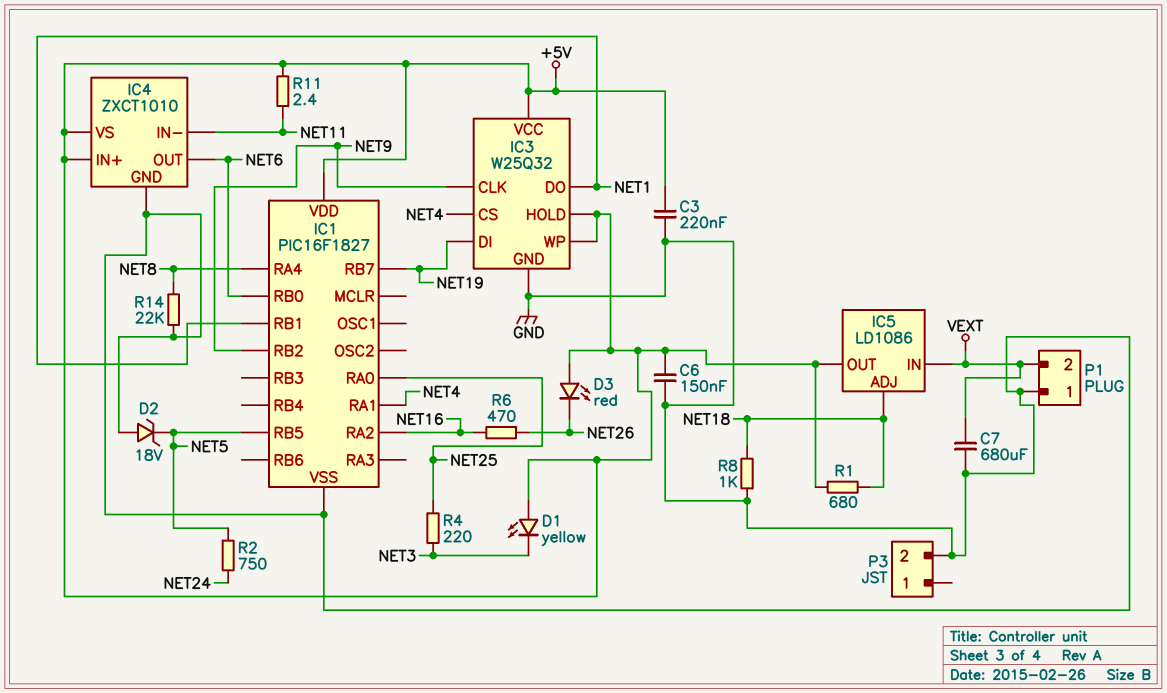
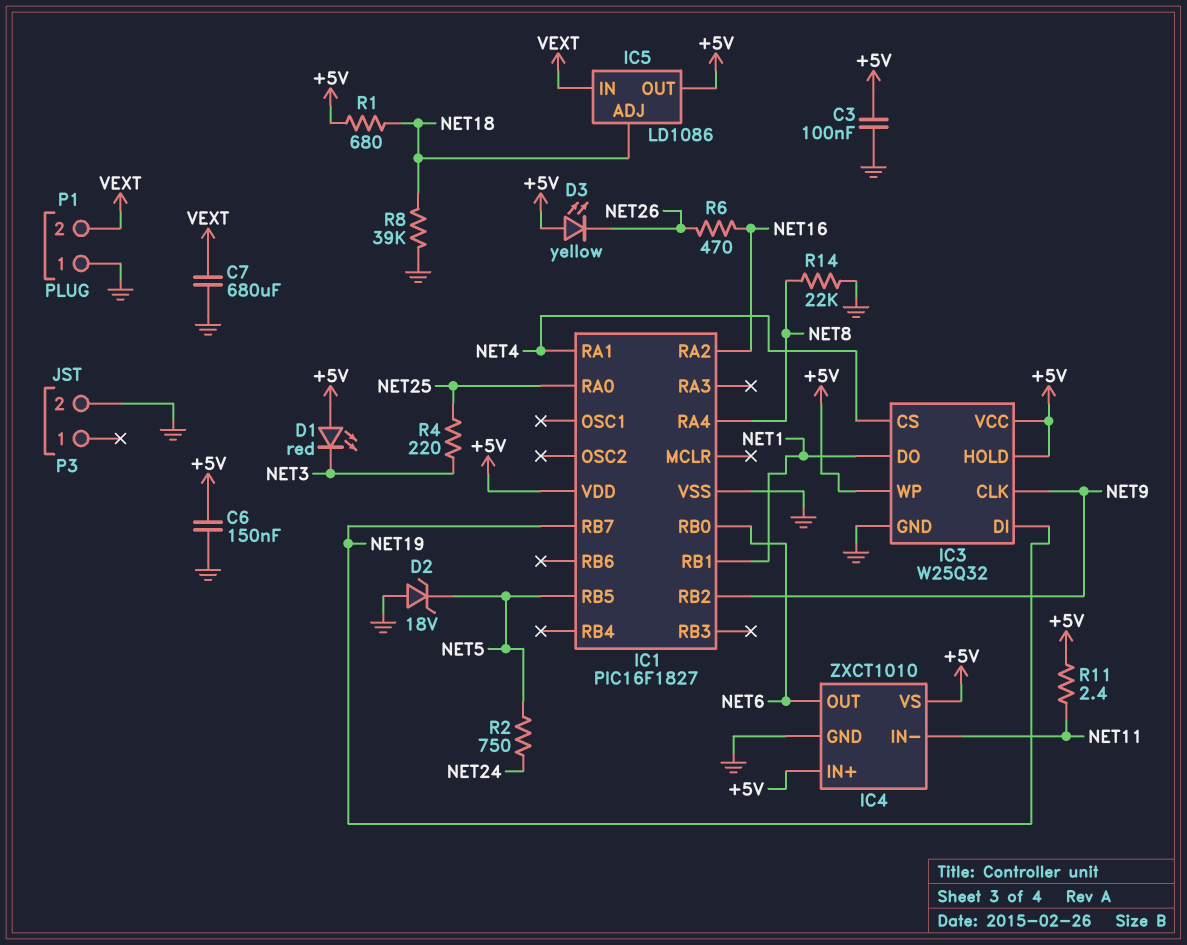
C3: 220nF (+5V, GND) -> 100nF (+5V, GND)
D1: LED yellow (A +5V, K NET3) -> LED red (A +5V, K NET3)
D3: LED red (A +5V, K NET26) -> LED yellow (A +5V, K NET26)
R8: 1k (GND, NET18) -> 39k (GND, NET18)

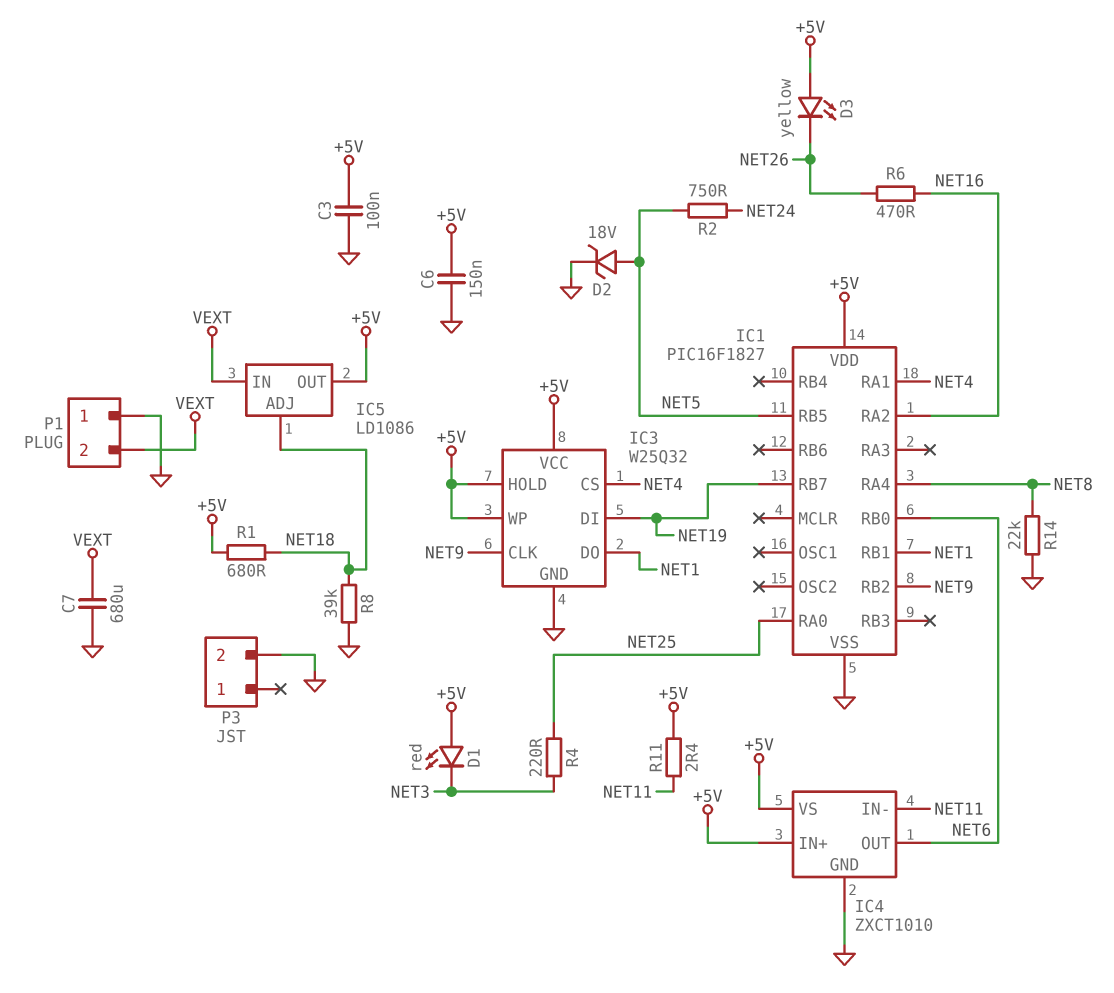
D2: zener 18V (A GND, K NET5) -> zener 18V (A NET5, K GND)

